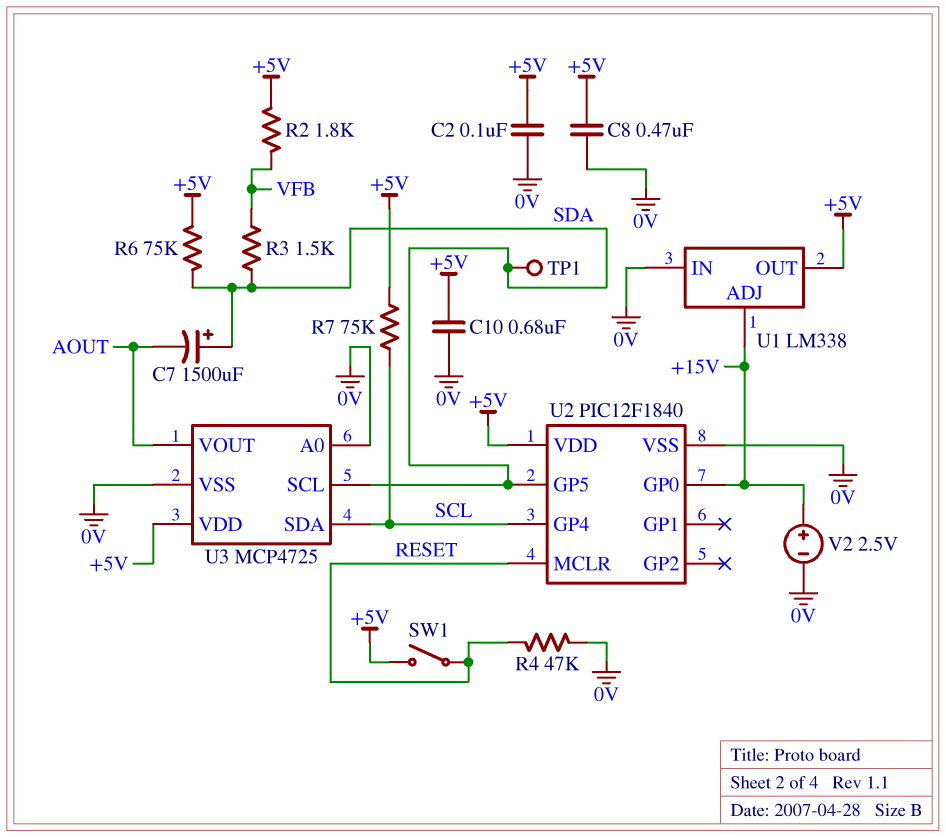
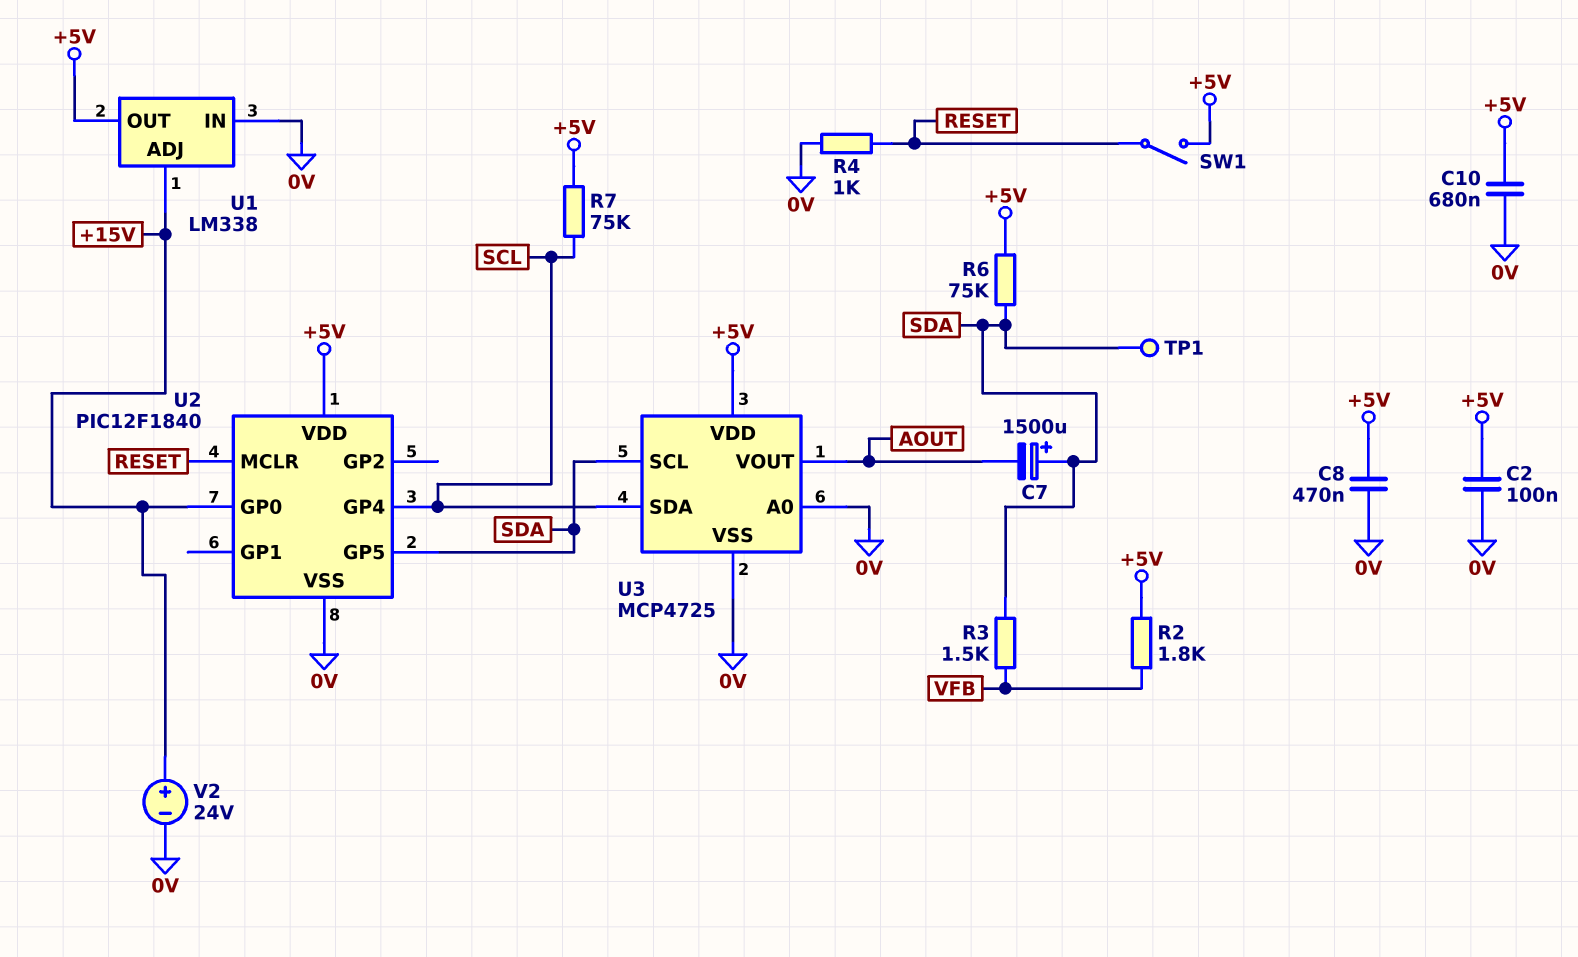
R4: 47k (0V, RESET) -> 1k (0V, RESET)
V2: 2.5V (plus +15V, minus 0V) -> 24V (plus +15V, minus 0V)

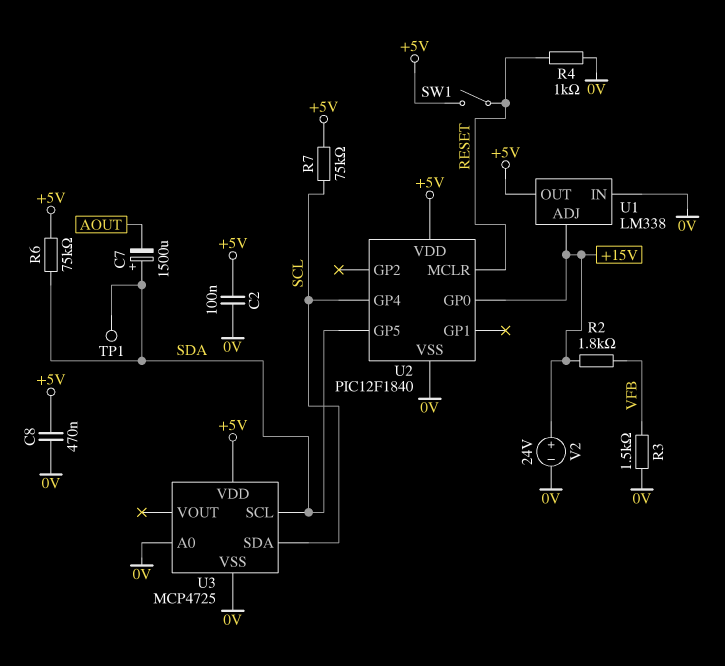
C10: 680nF (+5V, 0V) -> none
R2: 1.8k (+5V, VFB) -> 1.8k (+15V, VFB)
R3: 1.5k (SDA, VFB) -> 1.5k (0V, VFB)
U3 pin VOUT: AOUT -> none

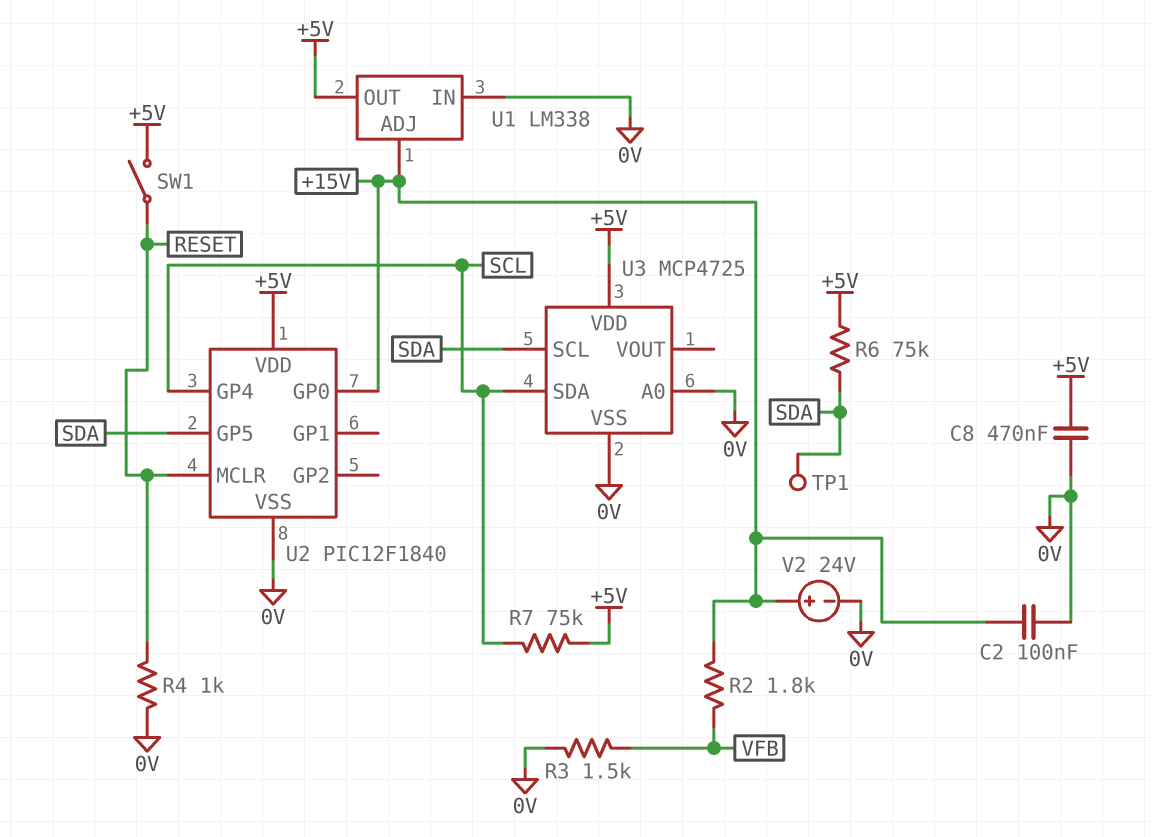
C2: 100nF (+5V, 0V) -> 100nF (+15V, 0V)
C7: 1500uF (plus SDA, minus AOUT) -> none

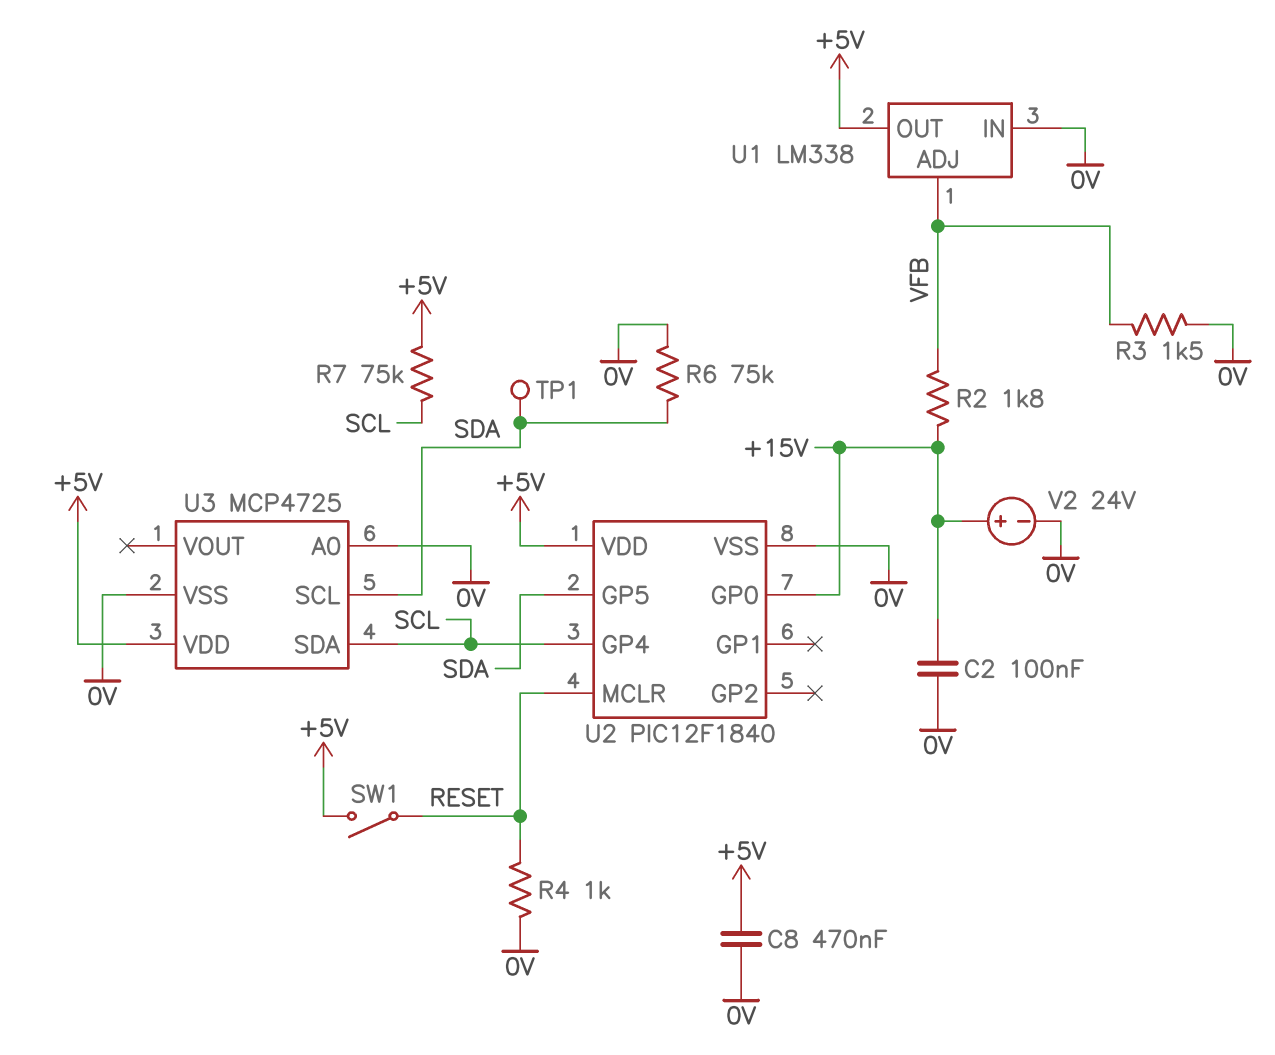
R6: 75k (+5V, SDA) -> 75k (0V, SDA)
U1 pin ADJ: +15V -> VFB

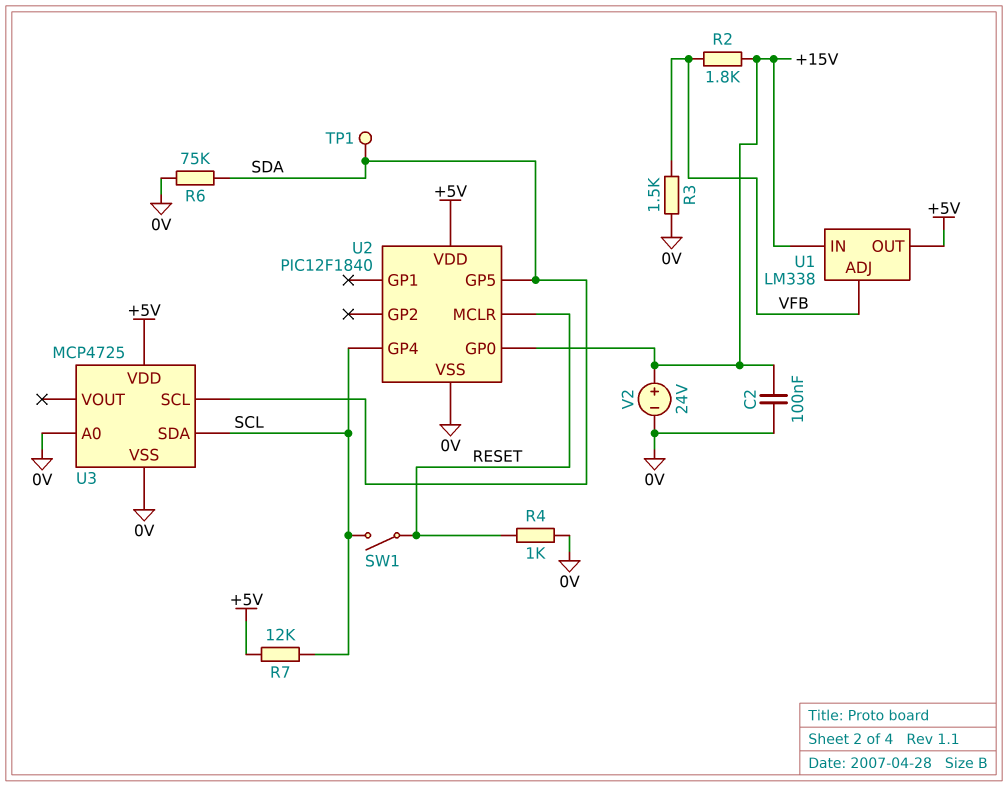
C8: 470nF (+5V, 0V) -> none
R7: 75k (+5V, SCL) -> 12k (+5V, SCL)
SW1: switch (+5V, RESET) -> switch (RESET, SCL)
U1 pin IN: 0V -> +15V

